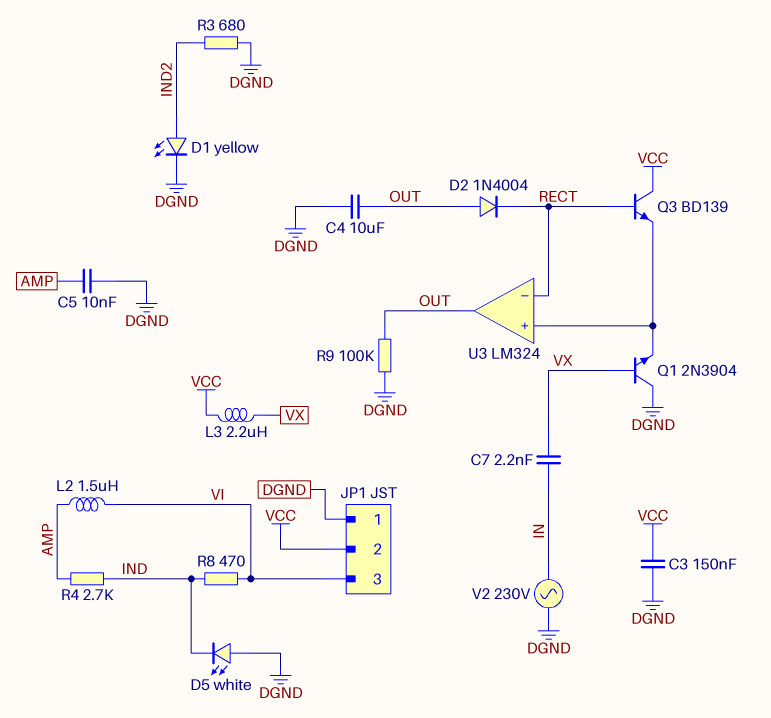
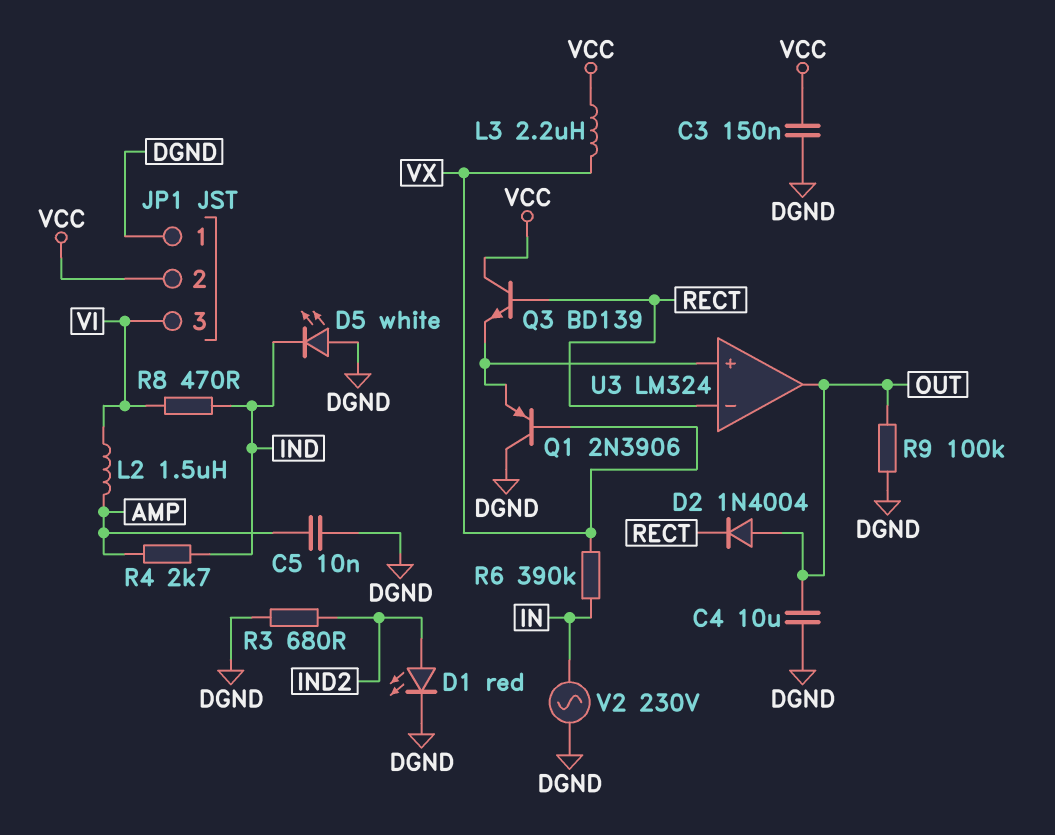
C7: 2.2nF (IN, VX) -> none
D1: LED yellow (A IND2, K DGND) -> LED red (A IND2, K DGND)
Q1: NPN 2N3904 (B VX, C DGND, E U3/in+) -> PNP 2N3906 (B VX, C DGND, E U3/in+)
R6: none -> 390k (IN, VX)

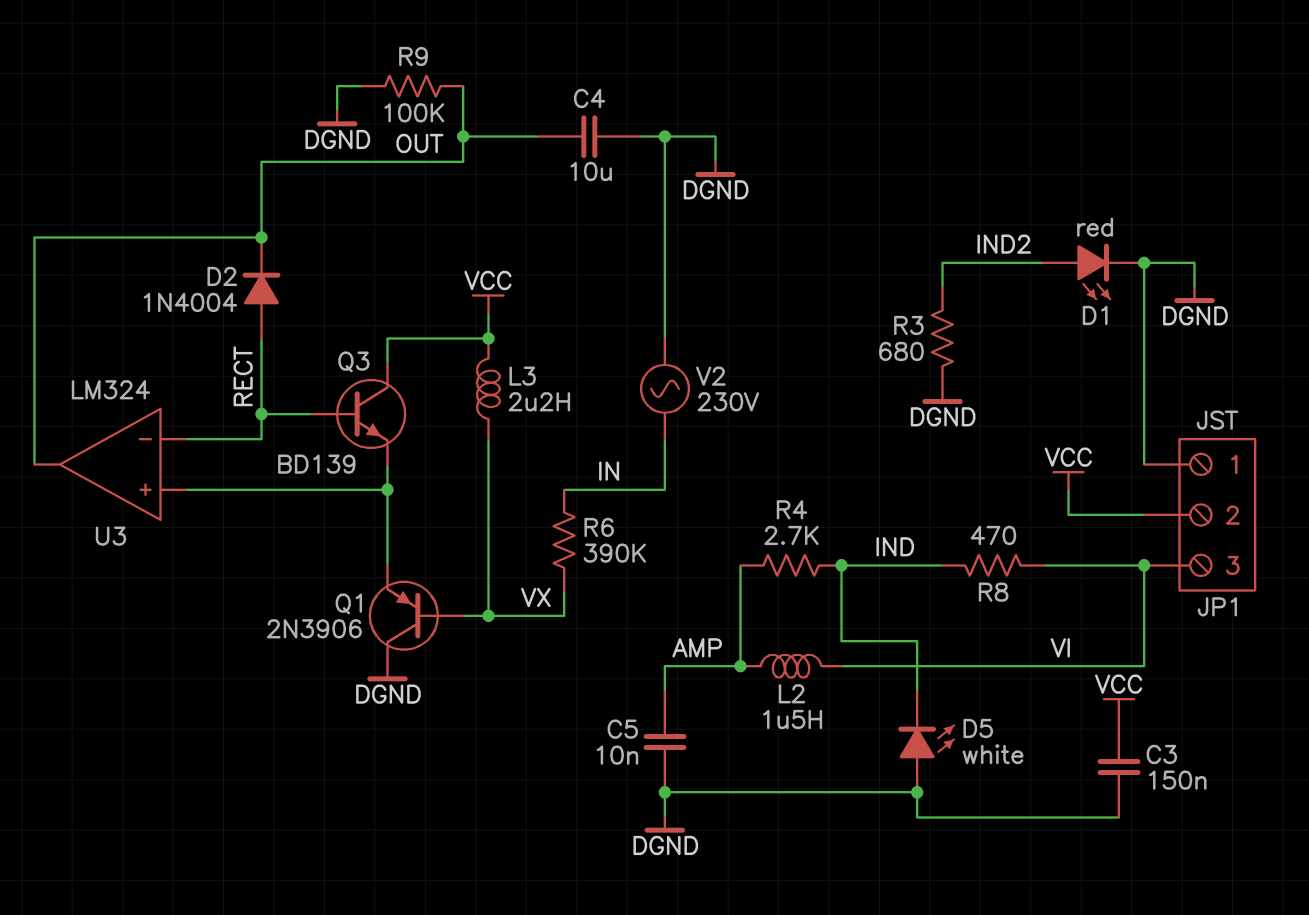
D2: diode 1N4004 (A OUT, K RECT) -> diode 1N4004 (A RECT, K OUT)

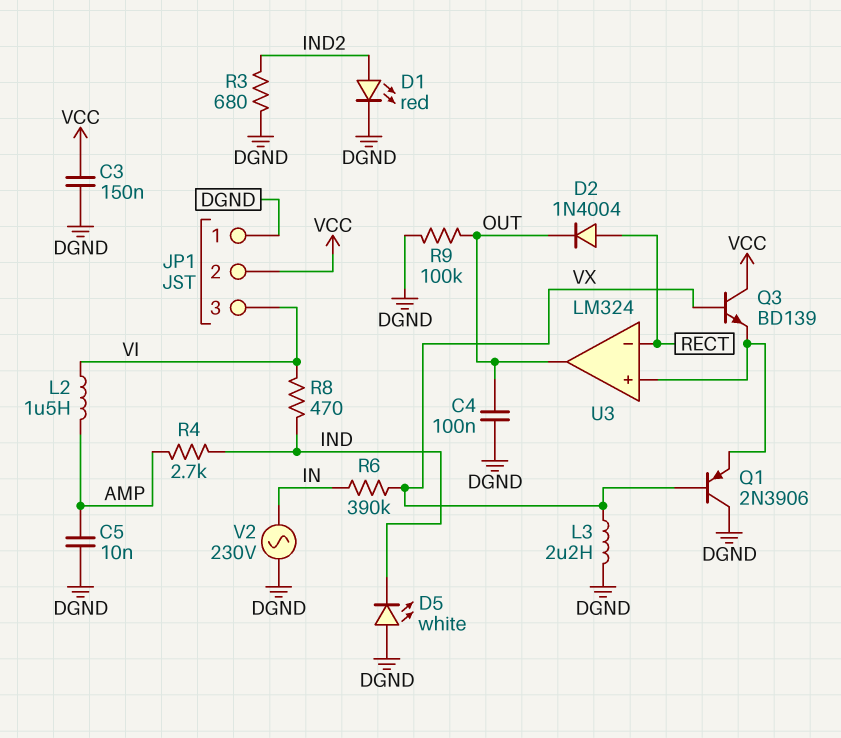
C4: 10uF (DGND, OUT) -> 100nF (DGND, OUT)
L3: 2.2uH (VCC, VX) -> 2.2uH (DGND, VX)
Q3: NPN BD139 (B RECT, C VCC, E U3/in+) -> NPN BD139 (B VX, C VCC, E U3/in+)

